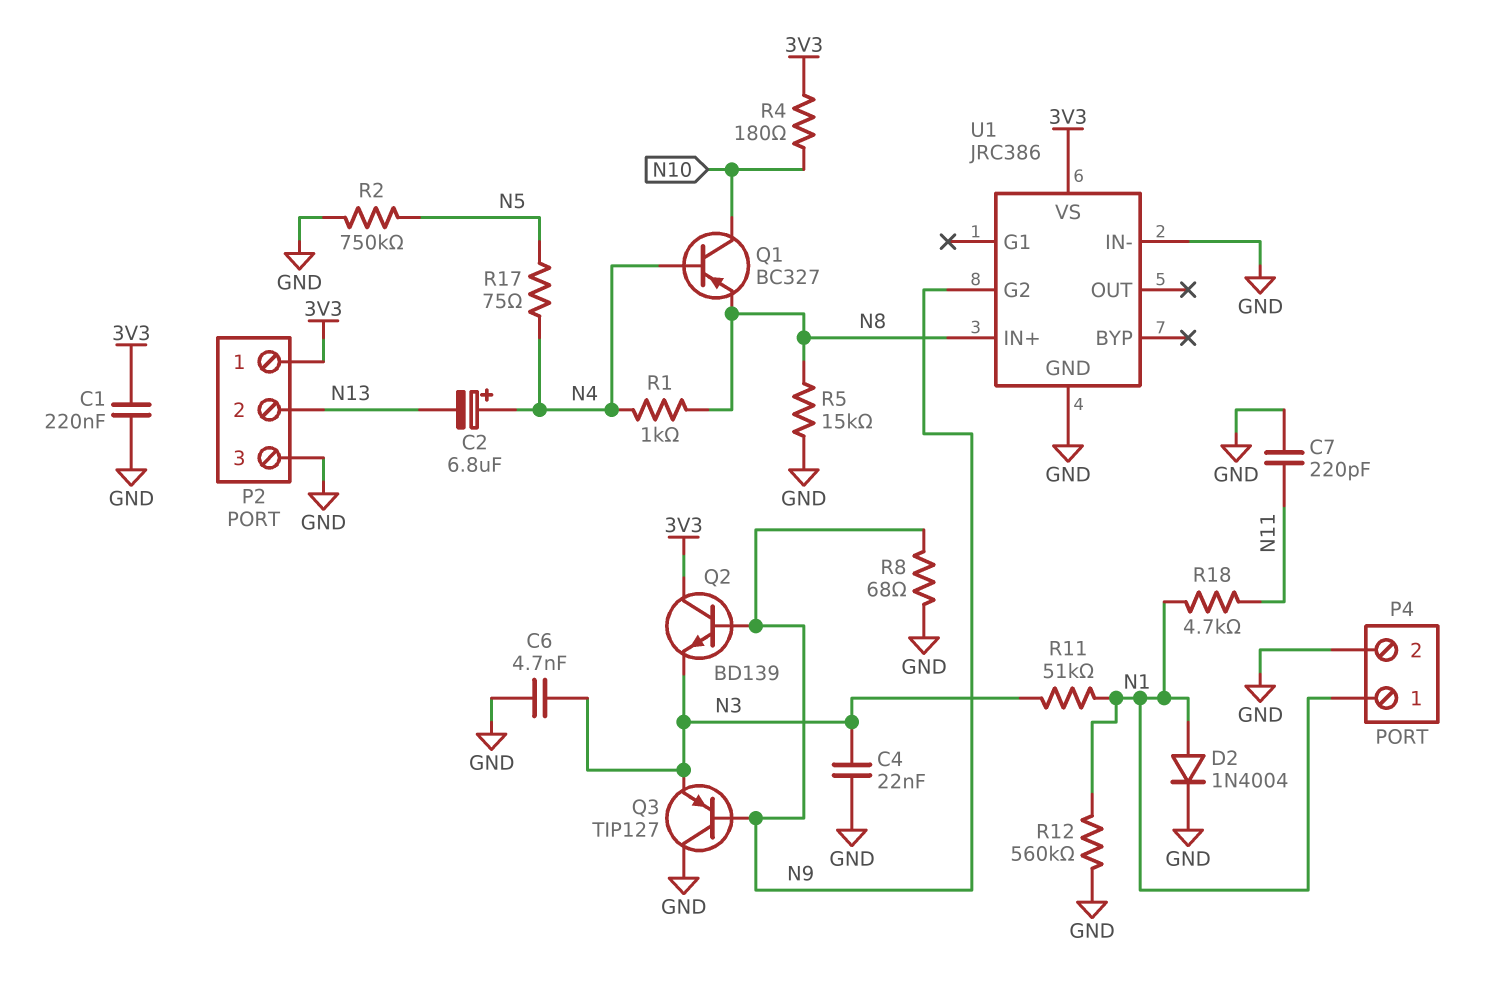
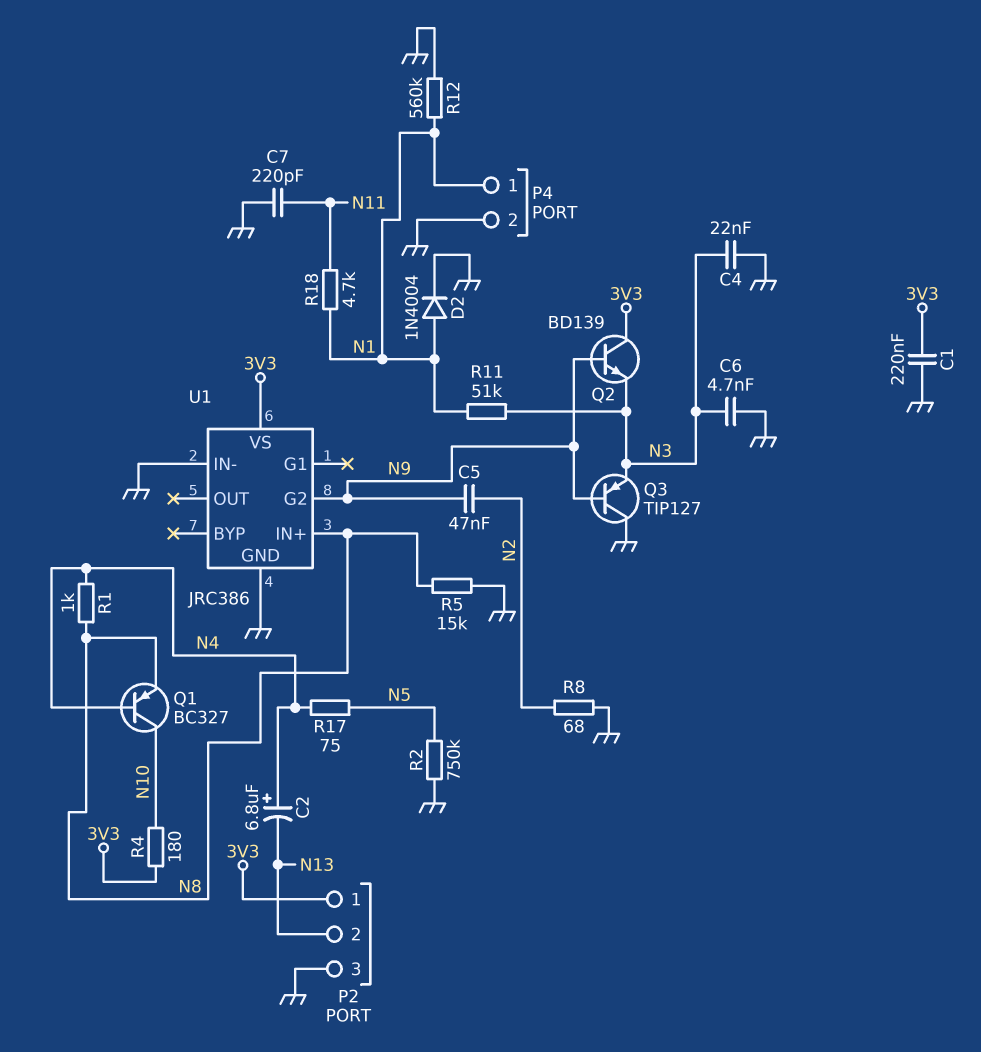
C5: none -> 47nF (N2, N9)
R8: 68 (GND, N9) -> 68 (GND, N2)

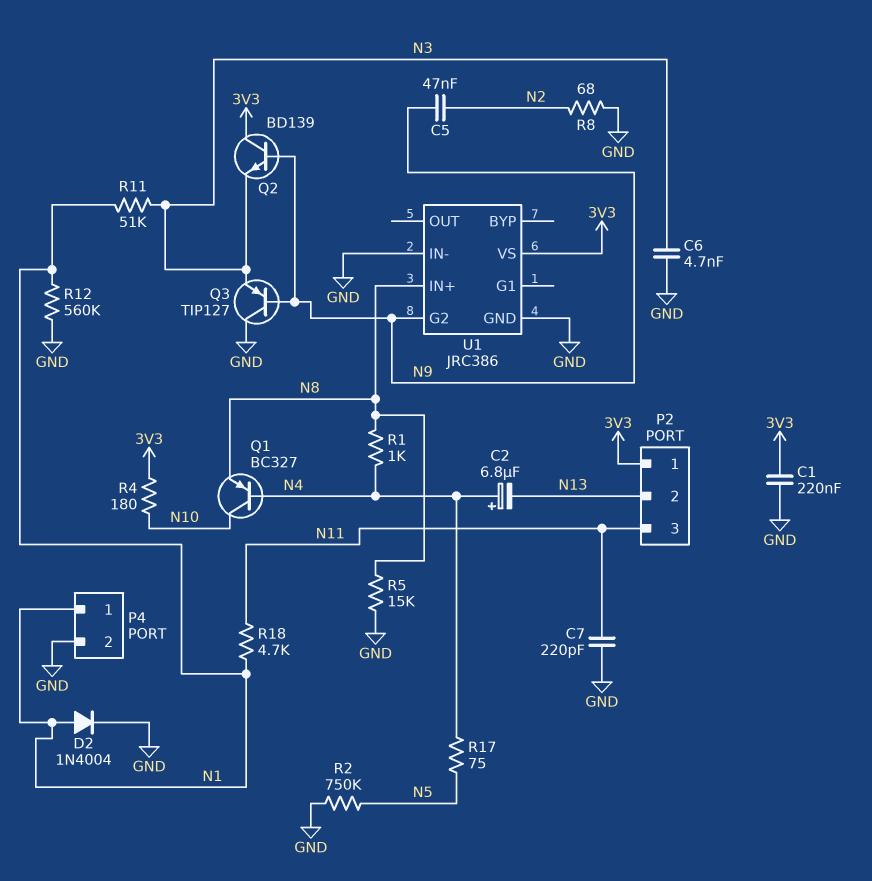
C4: 22nF (GND, N3) -> none
P2 pin 3: GND -> N11

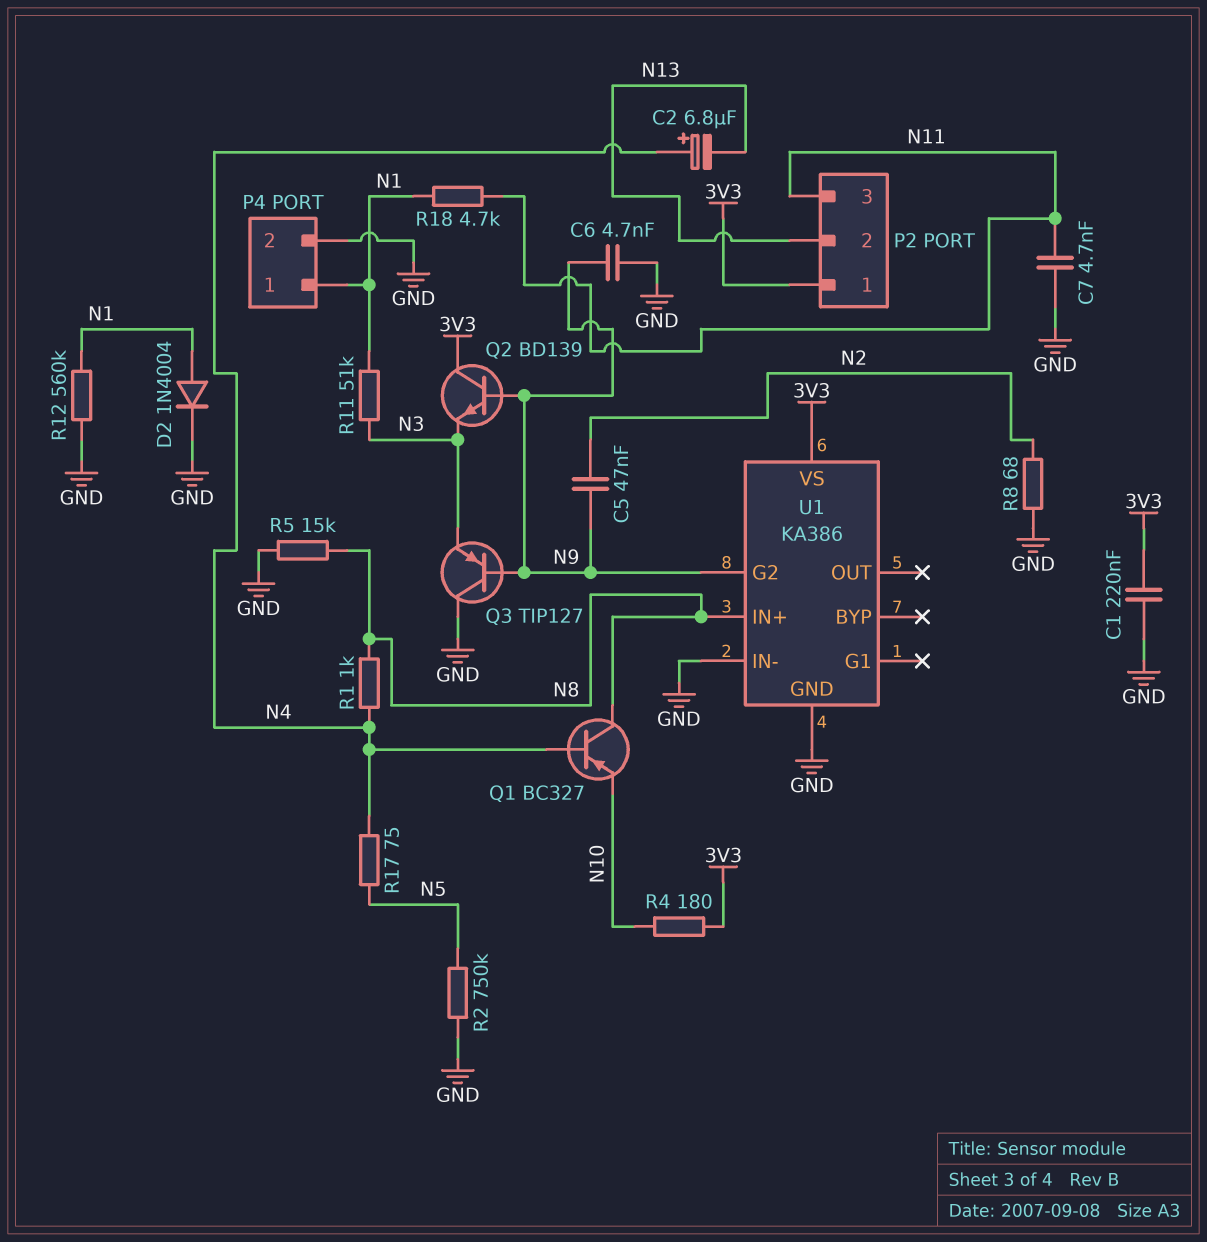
C6: 4.7nF (GND, N3) -> 4.7nF (GND, N9)
C7: 220pF (GND, N11) -> 4.7nF (GND, N11)
Q1: PNP BC327 (B N4, C N10, E N8) -> PNP BC327 (B N4, C N8, E N10)
U1: JRC386 -> KA386

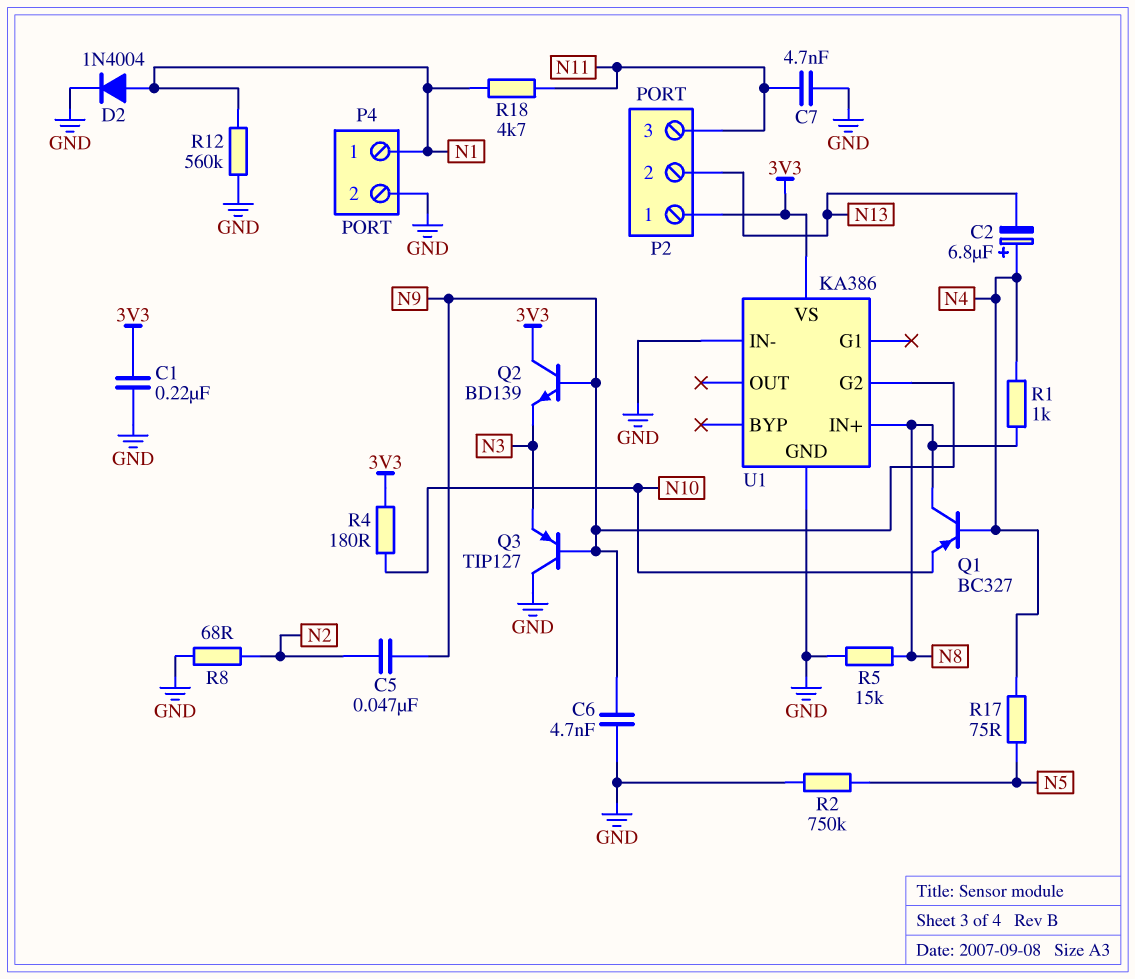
R11: 51k (N1, N3) -> none

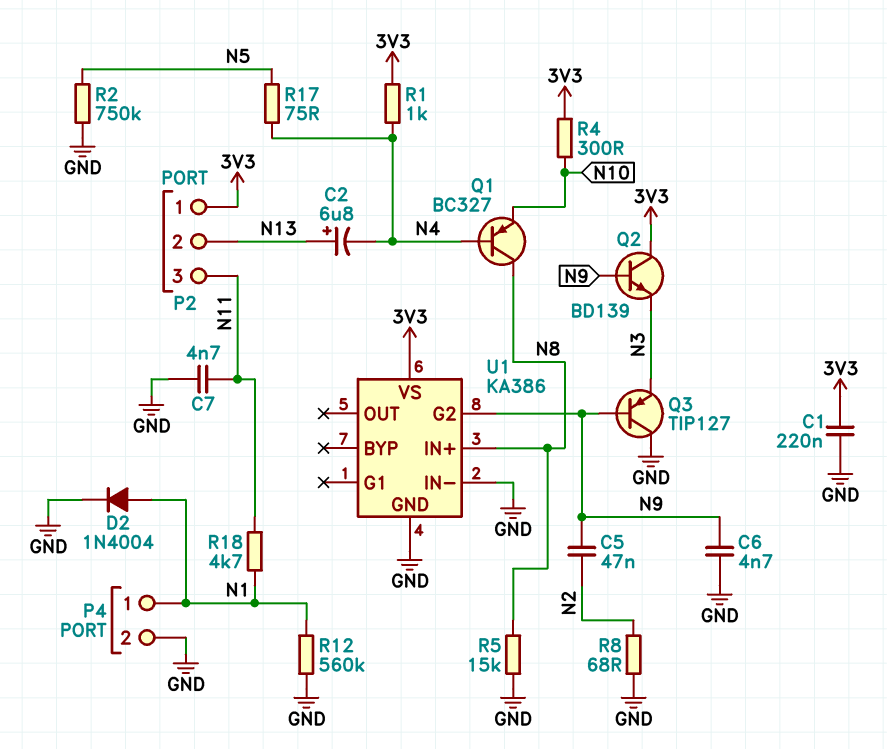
C2: 6.8uF (plus N4, minus N13) -> 6.8uF (plus N13, minus N4)
R1: 1k (N4, N8) -> 1k (3V3, N4)
R4: 180 (3V3, N10) -> 300 (3V3, N10)

